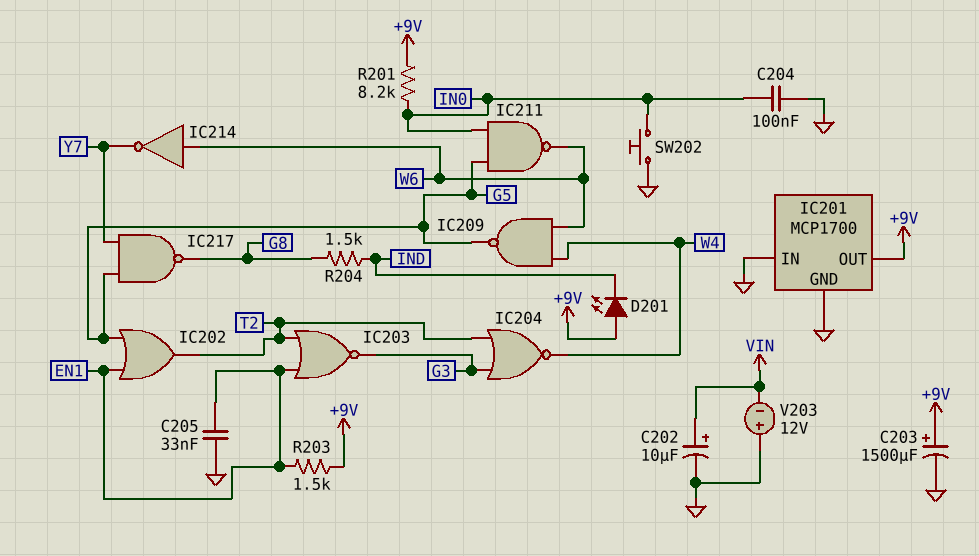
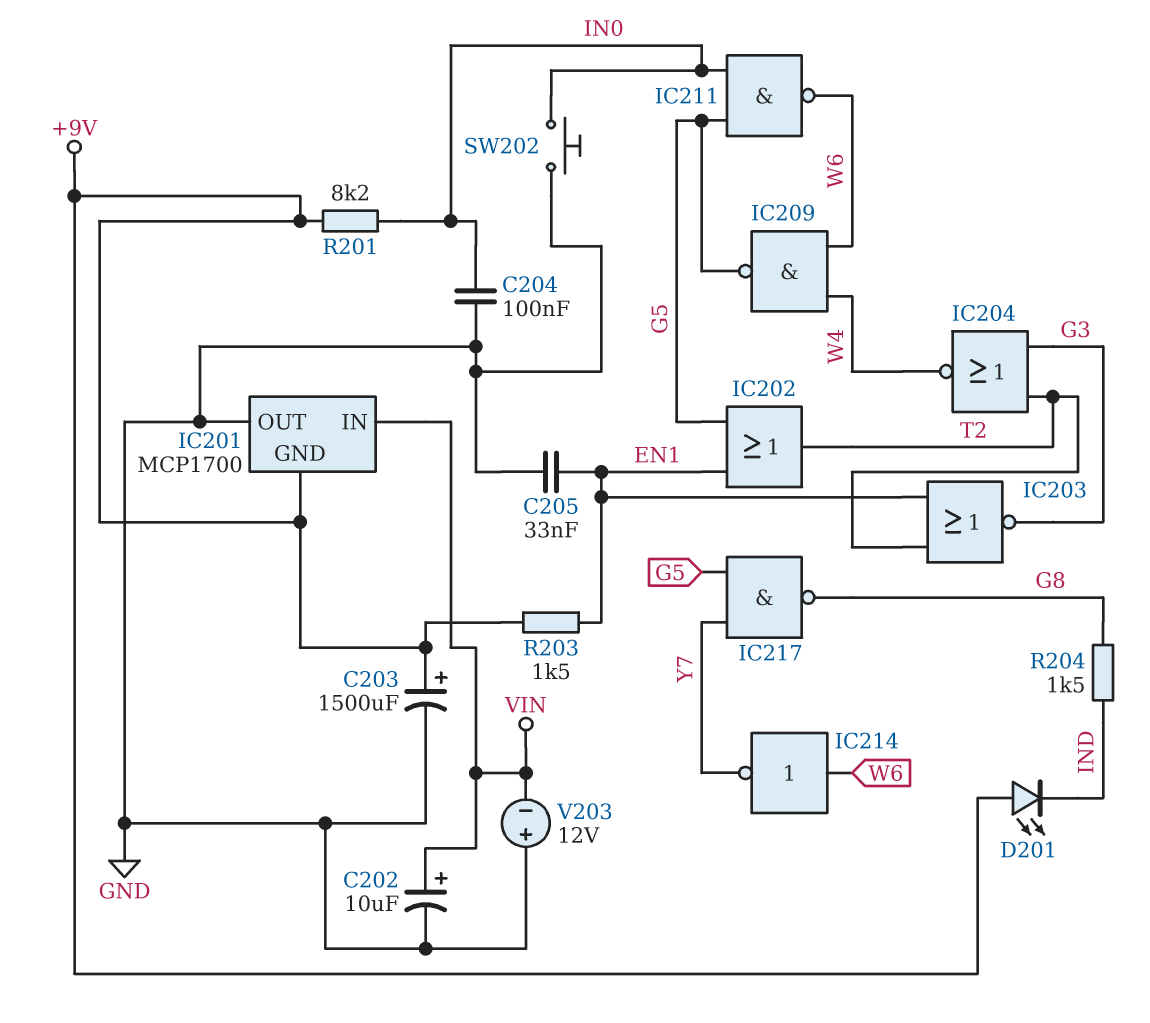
IC201 pin GND: GND -> +9V
IC201 pin IN: GND -> VIN
IC201 pin OUT: +9V -> GND

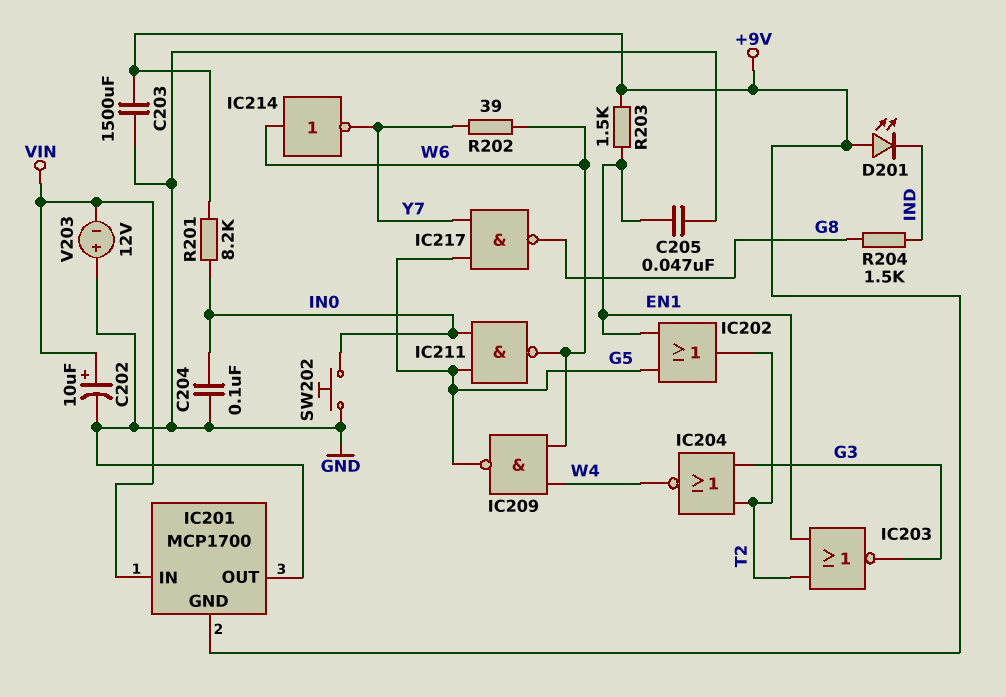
C203: 1500uF (plus +9V, minus GND) -> 1500uF (+9V, GND)
C205: 33nF (EN1, GND) -> 47nF (EN1, GND)
R202: none -> 39 (W6, Y7)

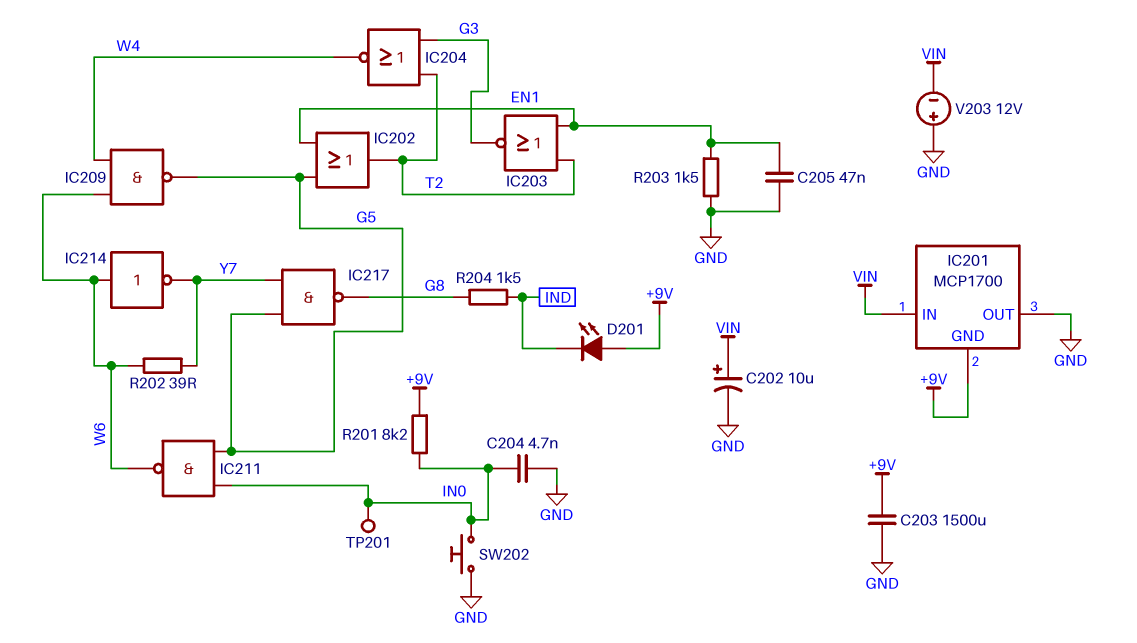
C204: 100nF (GND, IN0) -> 4.7nF (GND, IN0)
R203: 1.5k (+9V, EN1) -> 1.5k (EN1, GND)
TP201: none -> test point (IN0)

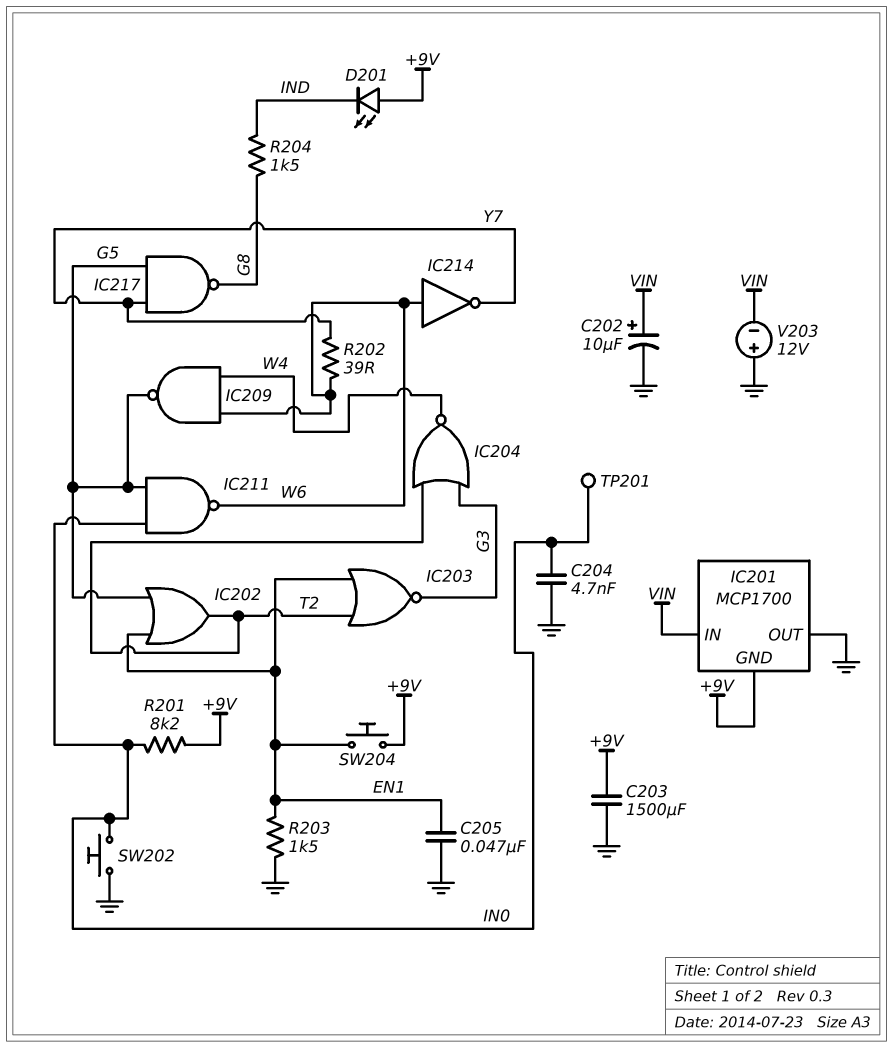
SW204: none -> button (+9V, EN1)

